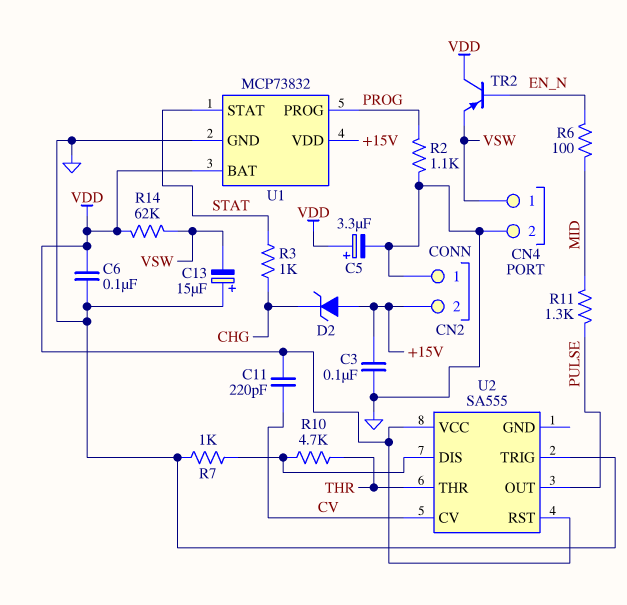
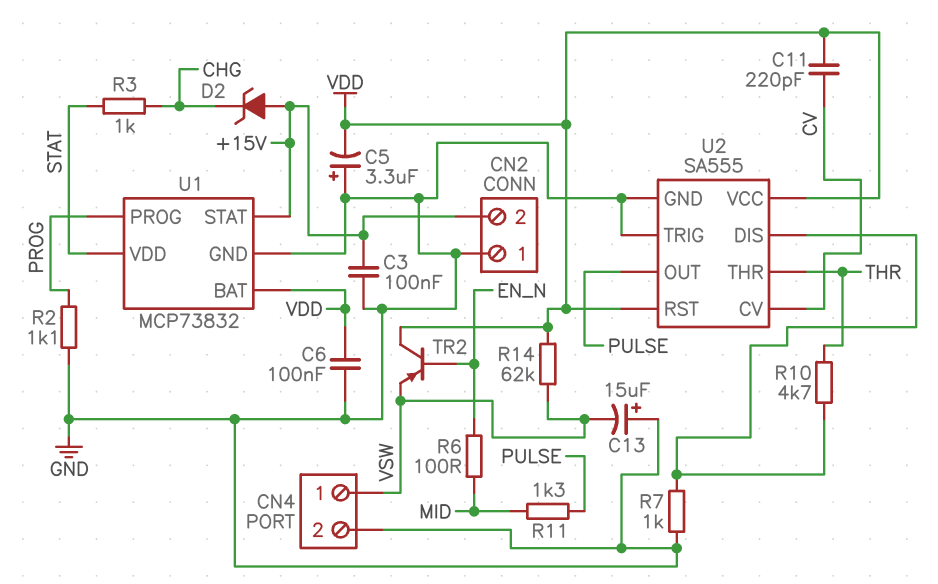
C5: 3.3uF (plus VDD, minus GND) -> 3.3uF (plus GND, minus VDD)
U1 pin STAT: STAT -> +15V
U1 pin VDD: +15V -> STAT
U2 pin GND: none -> GND

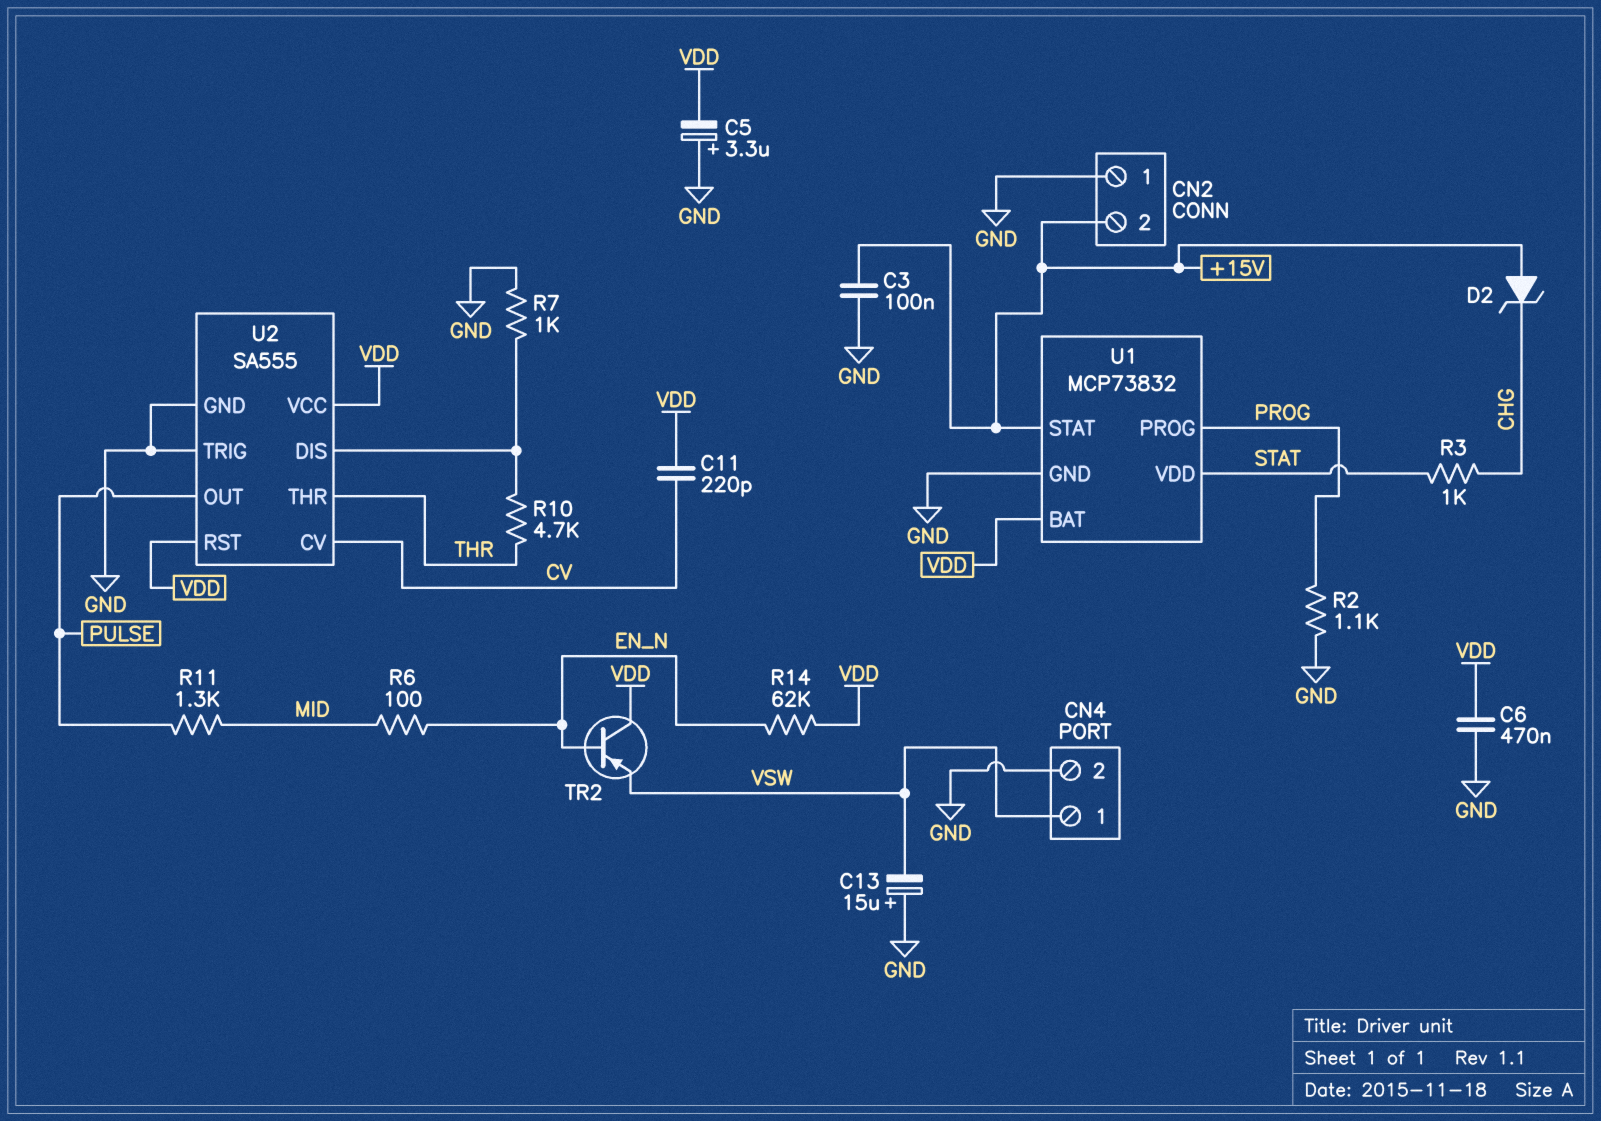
C6: 100nF (GND, VDD) -> 470nF (GND, VDD)
R14: 62k (VDD, VSW) -> 62k (EN_N, VDD)

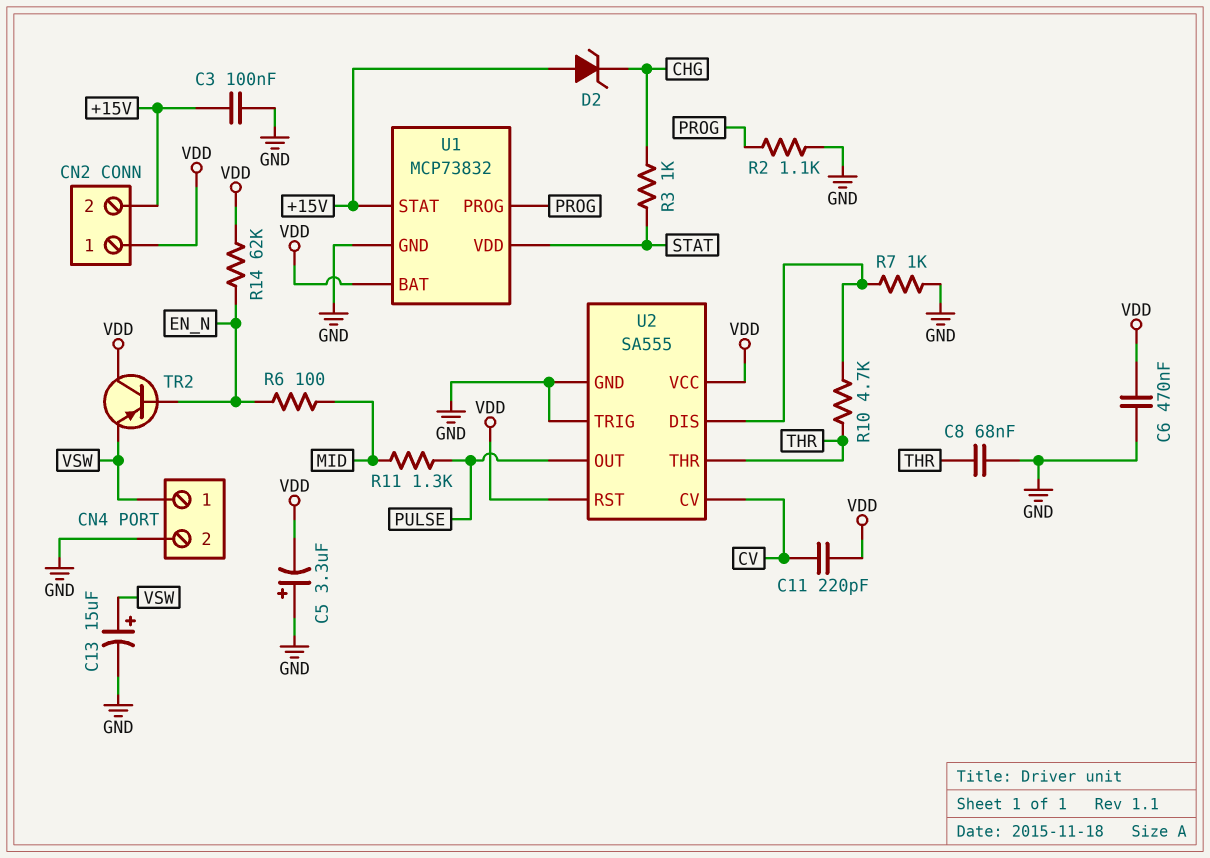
C8: none -> 68nF (GND, THR)
C13: 15uF (plus GND, minus VSW) -> 15uF (plus VSW, minus GND)
CN2 pin 1: GND -> VDD

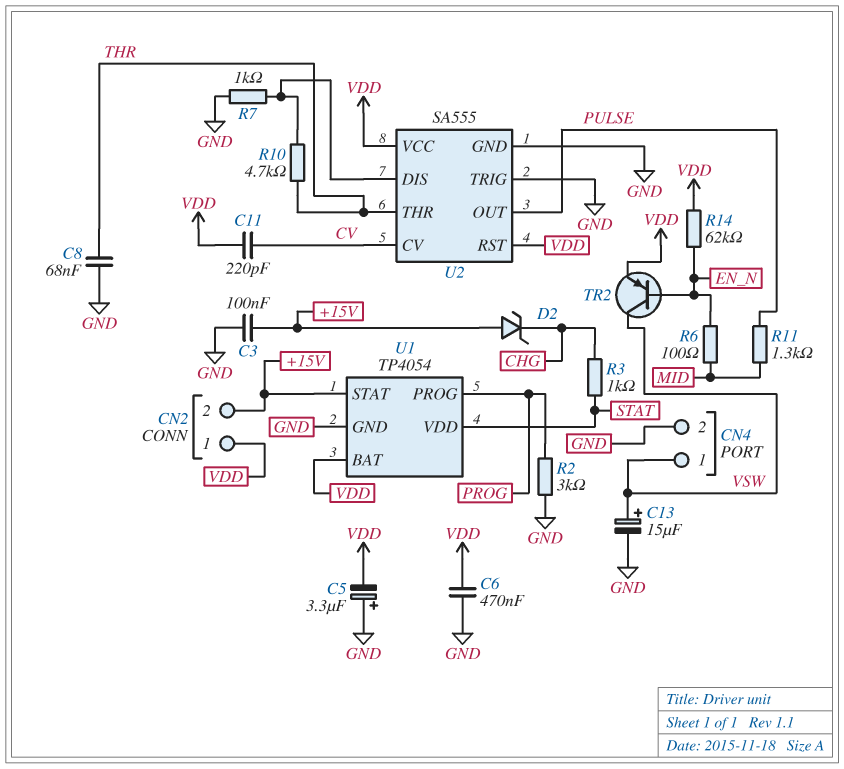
R2: 1.1k (GND, PROG) -> 3k (GND, PROG)
TR2: PNP (B EN_N, C VDD, E VSW) -> PNP (B EN_N, C VSW, E VDD)
U1: MCP73832 -> TP4054

